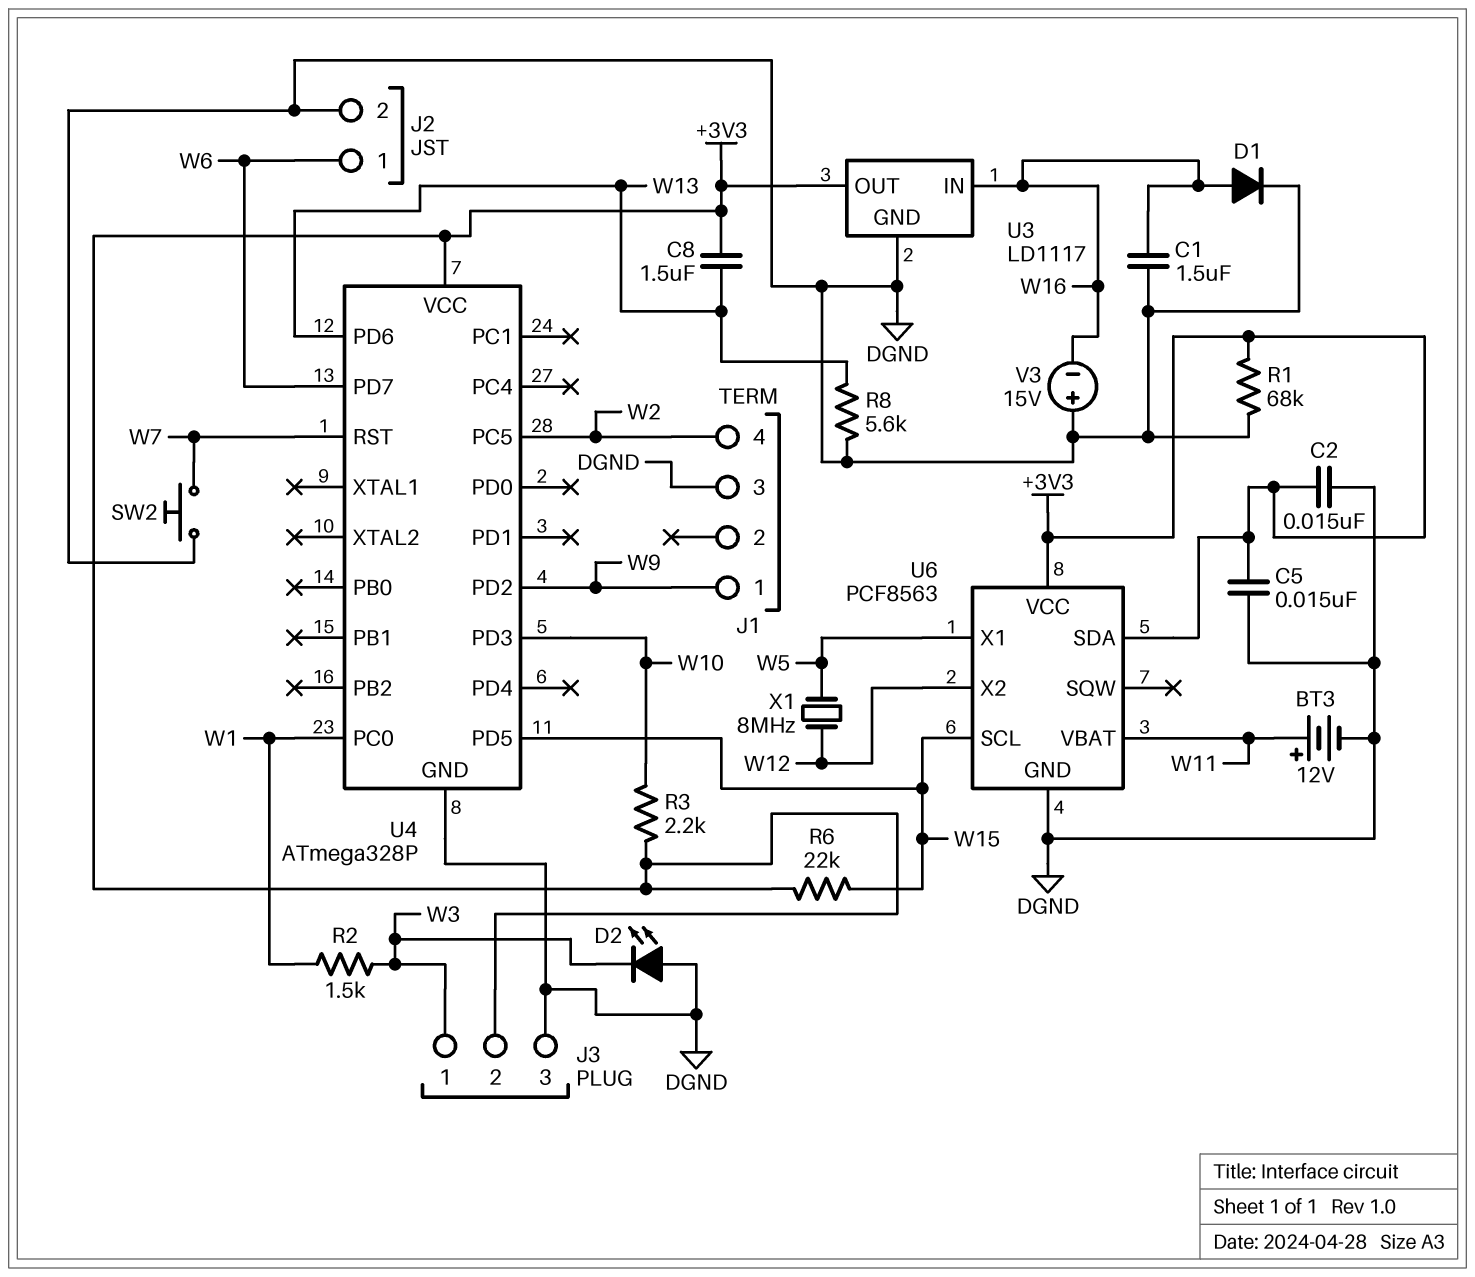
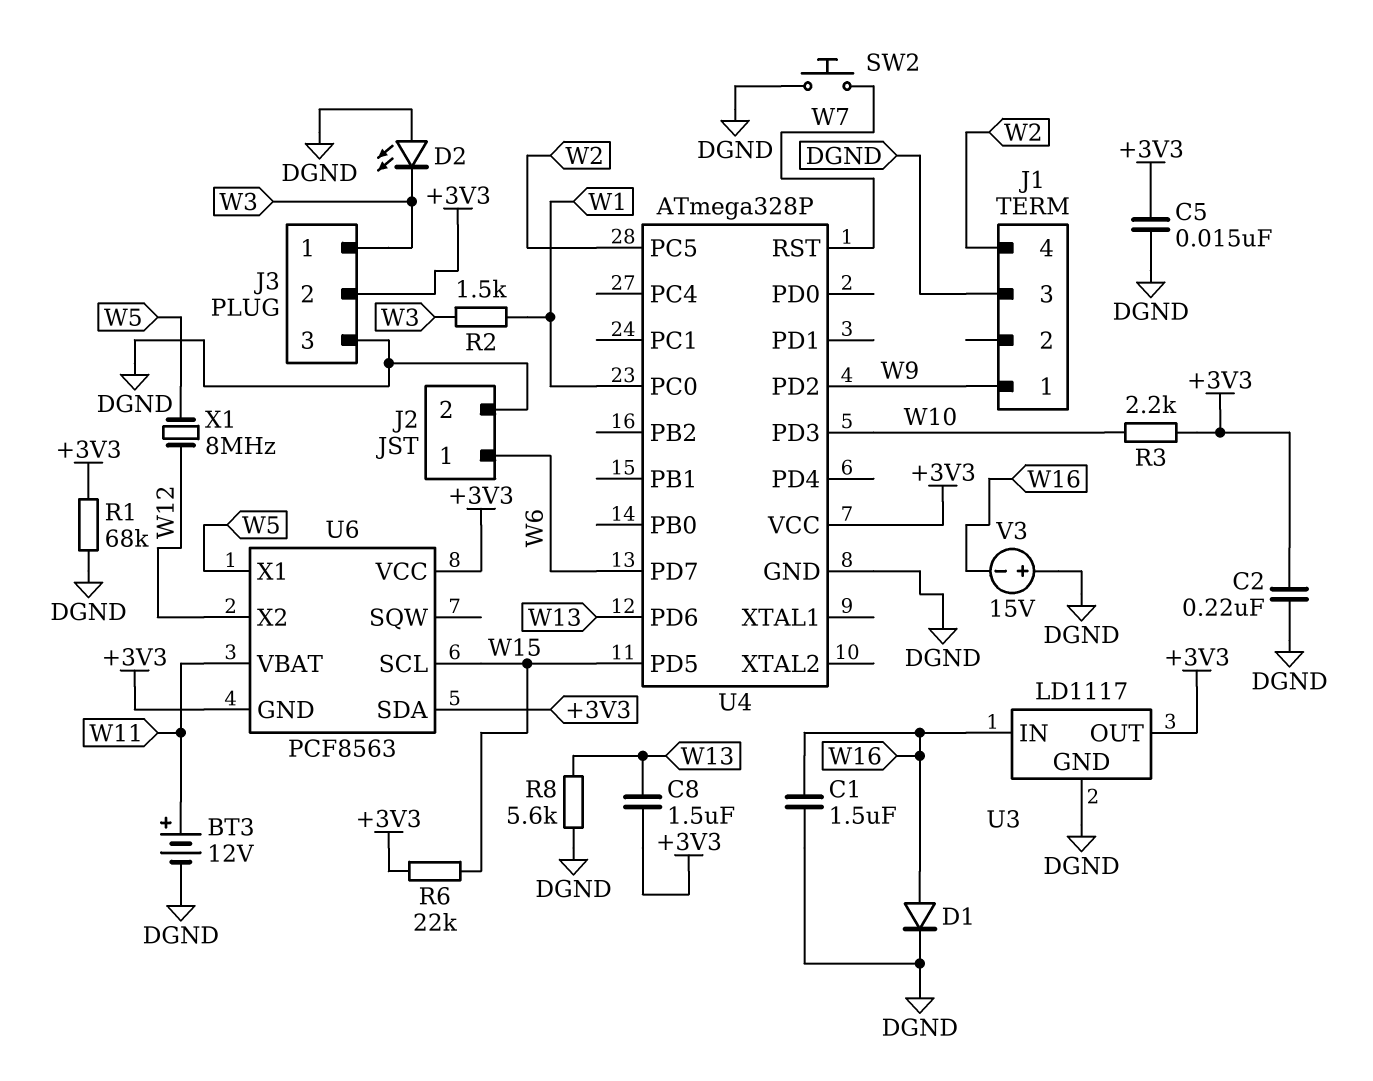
C2: 15nF (+3V3, DGND) -> 220nF (+3V3, DGND)
U6 pin GND: DGND -> +3V3

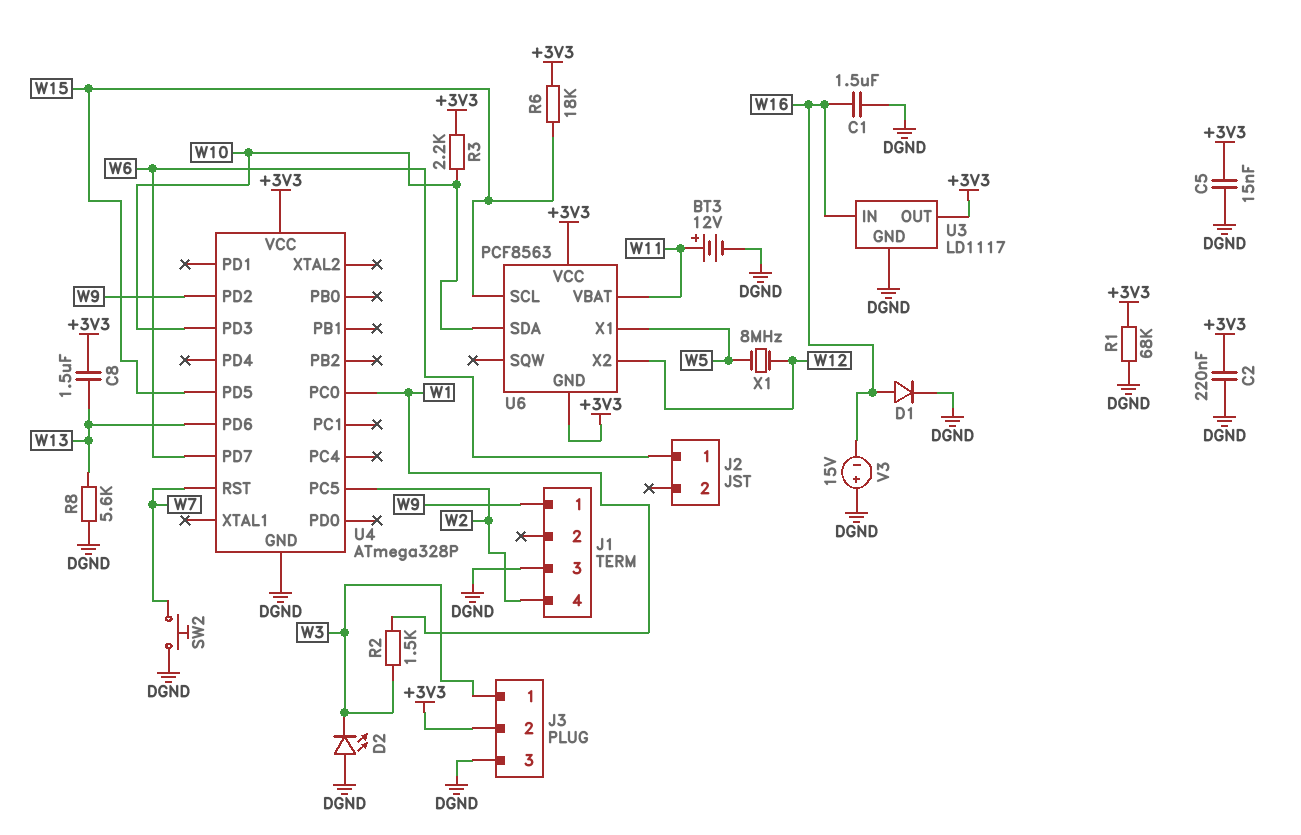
J2 pin 2: DGND -> none
R6: 22k (+3V3, W15) -> 18k (+3V3, W15)
U6 pin SDA: +3V3 -> W10

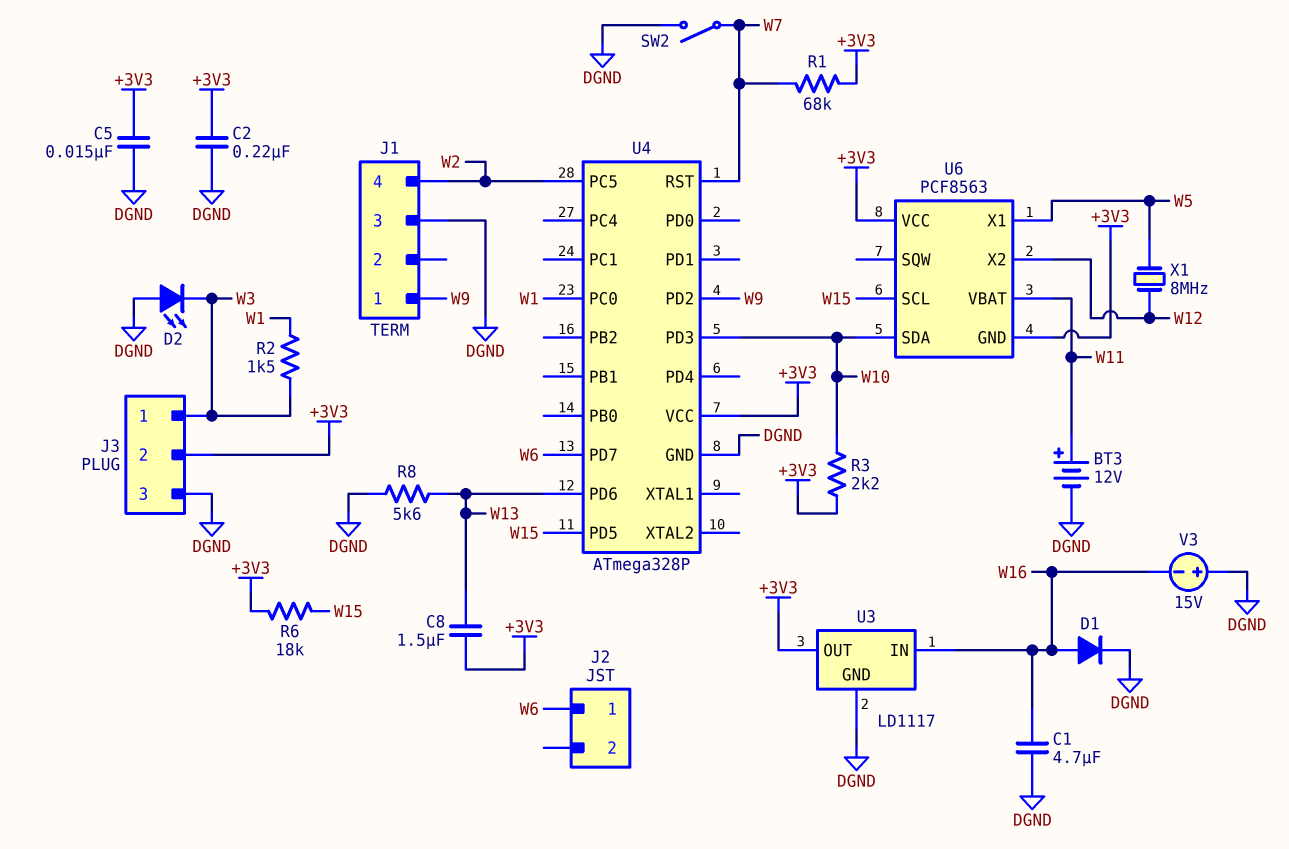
C1: 1.5uF (DGND, W16) -> 4.7uF (DGND, W16)
R1: 68k (+3V3, DGND) -> 68k (+3V3, W7)
SW2: button (DGND, W7) -> switch (DGND, W7)

